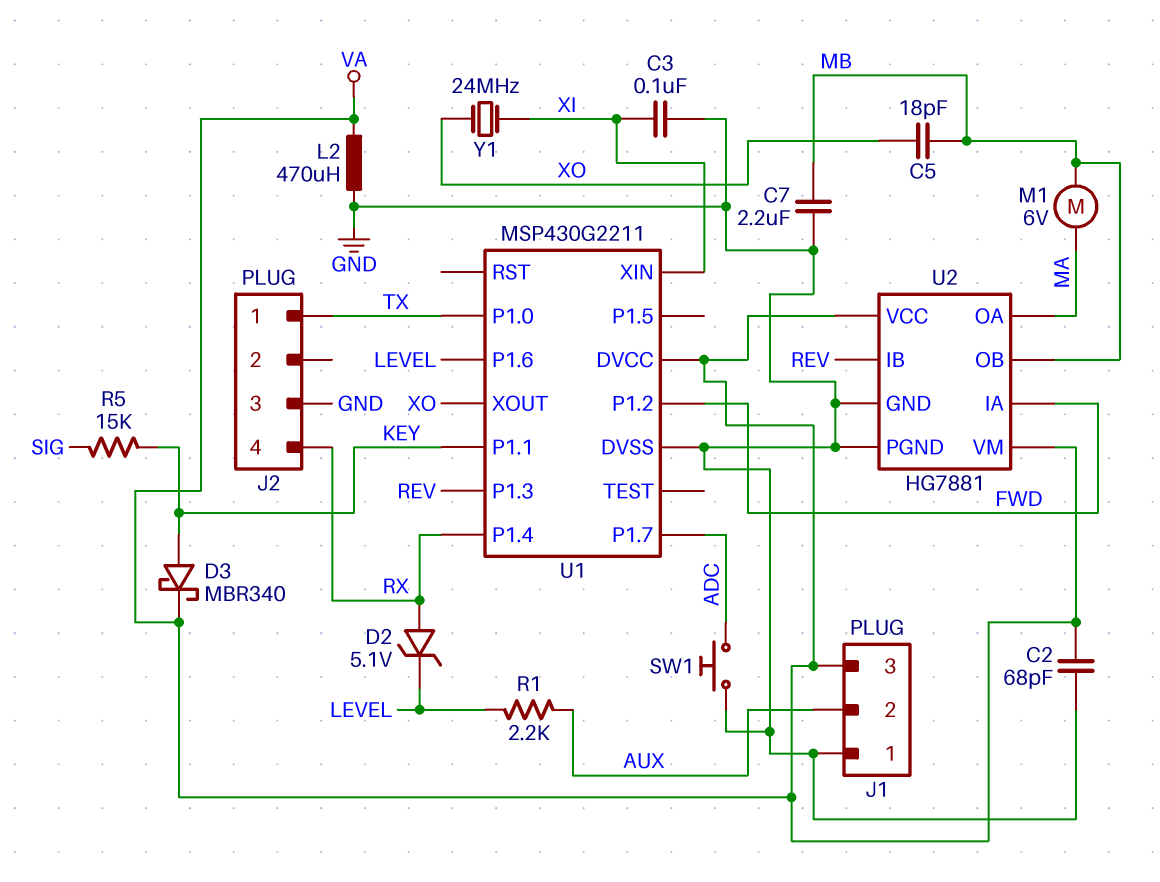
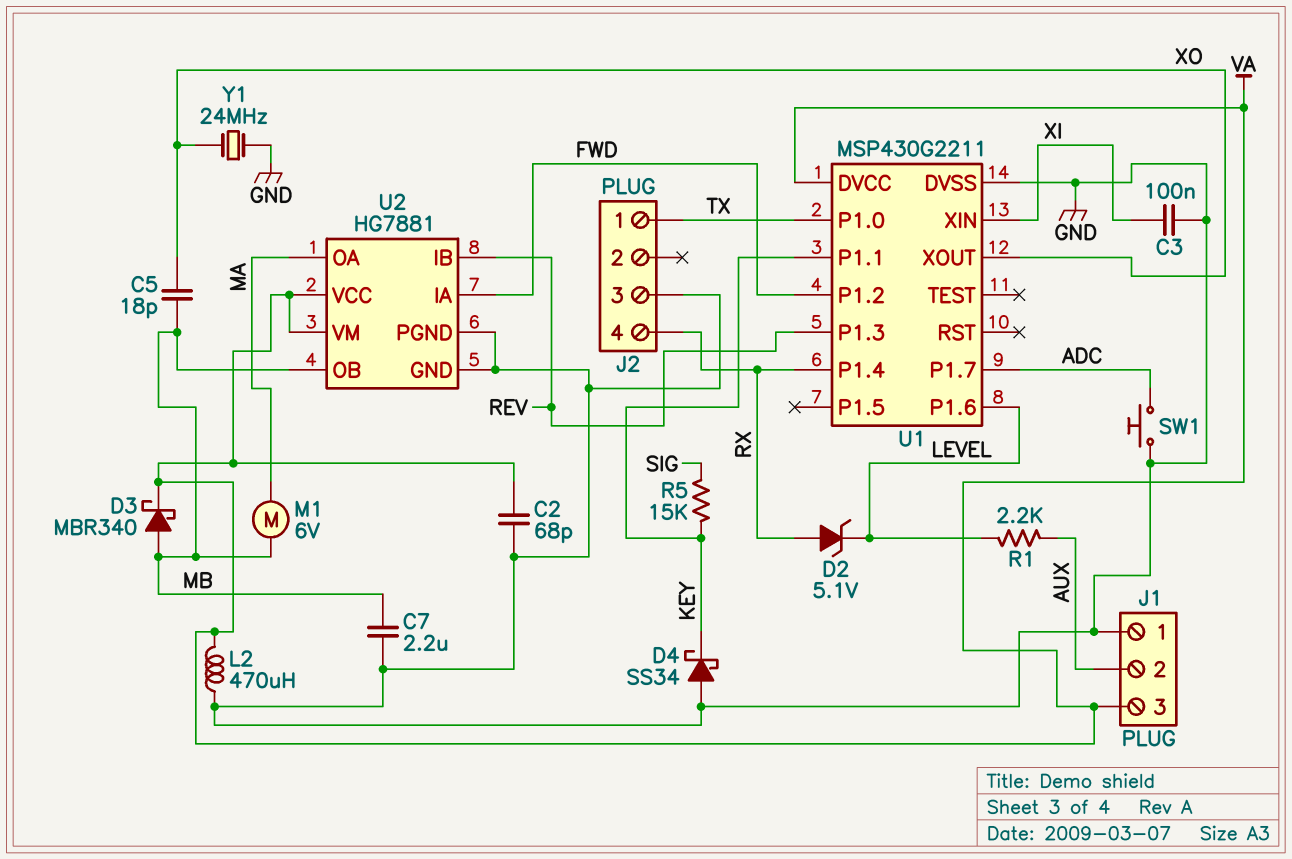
D3: schottky MBR340 (A KEY, K VA) -> schottky MBR340 (A MB, K VA)
D4: none -> schottky SS34 (A GND, K KEY)
Y1: 24MHz (XI, XO) -> 24MHz (GND, XO)

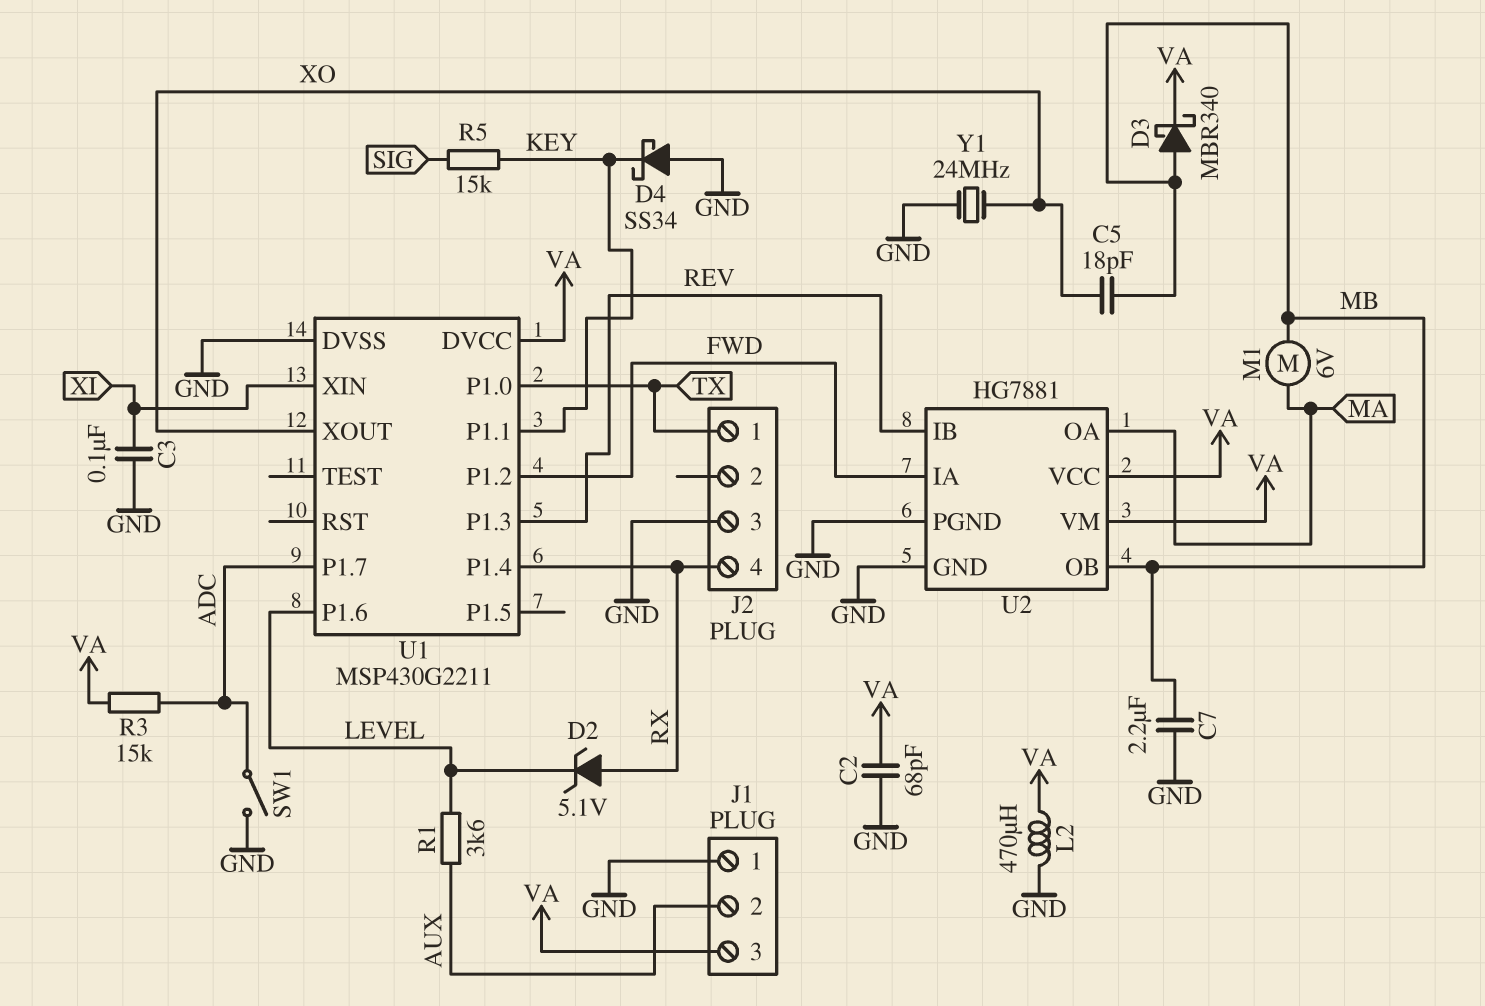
R1: 2.2k (AUX, LEVEL) -> 3.6k (AUX, LEVEL)
R3: none -> 15k (ADC, VA)
SW1: button (ADC, GND) -> switch (ADC, GND)

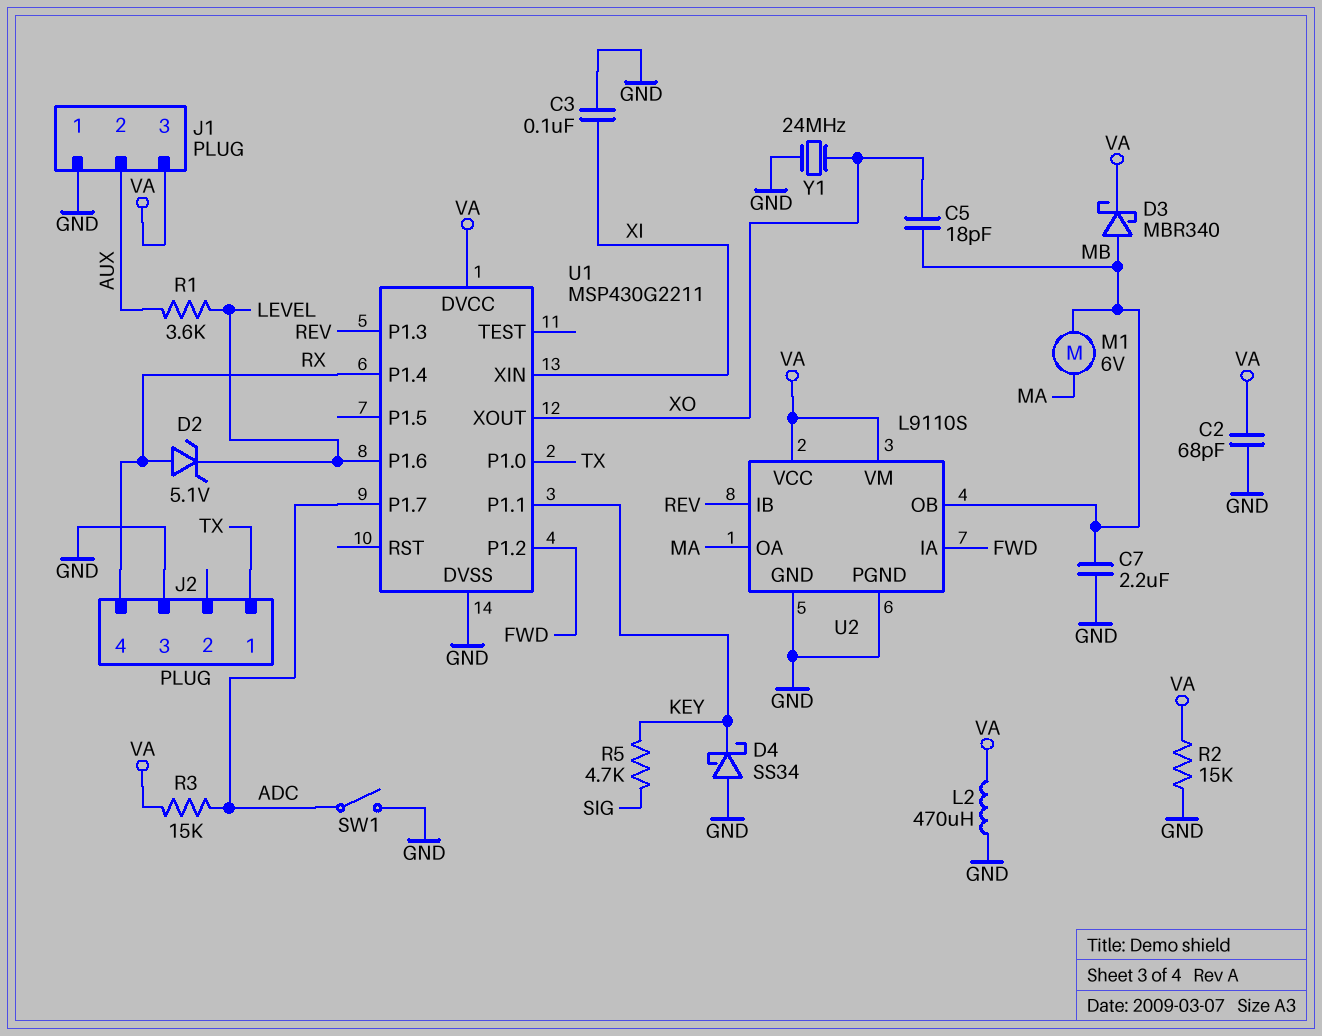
R2: none -> 15k (GND, VA)
R5: 15k (KEY, SIG) -> 4.7k (KEY, SIG)
U2: HG7881 -> L9110S

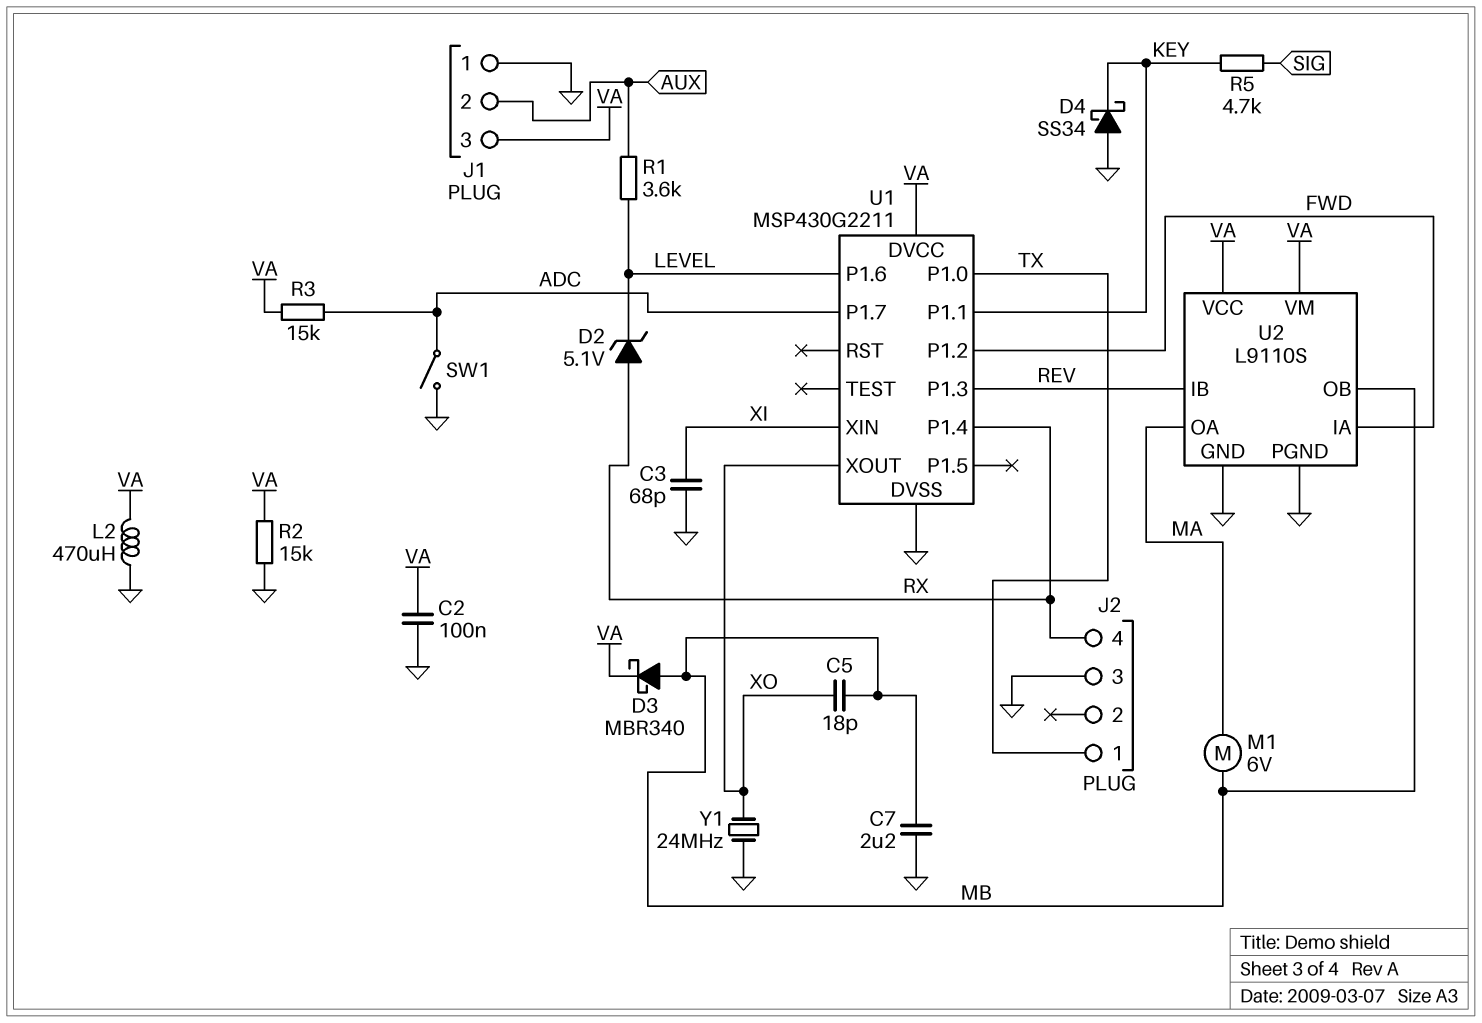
C2: 68pF (GND, VA) -> 100nF (GND, VA)
C3: 100nF (GND, XI) -> 68pF (GND, XI)

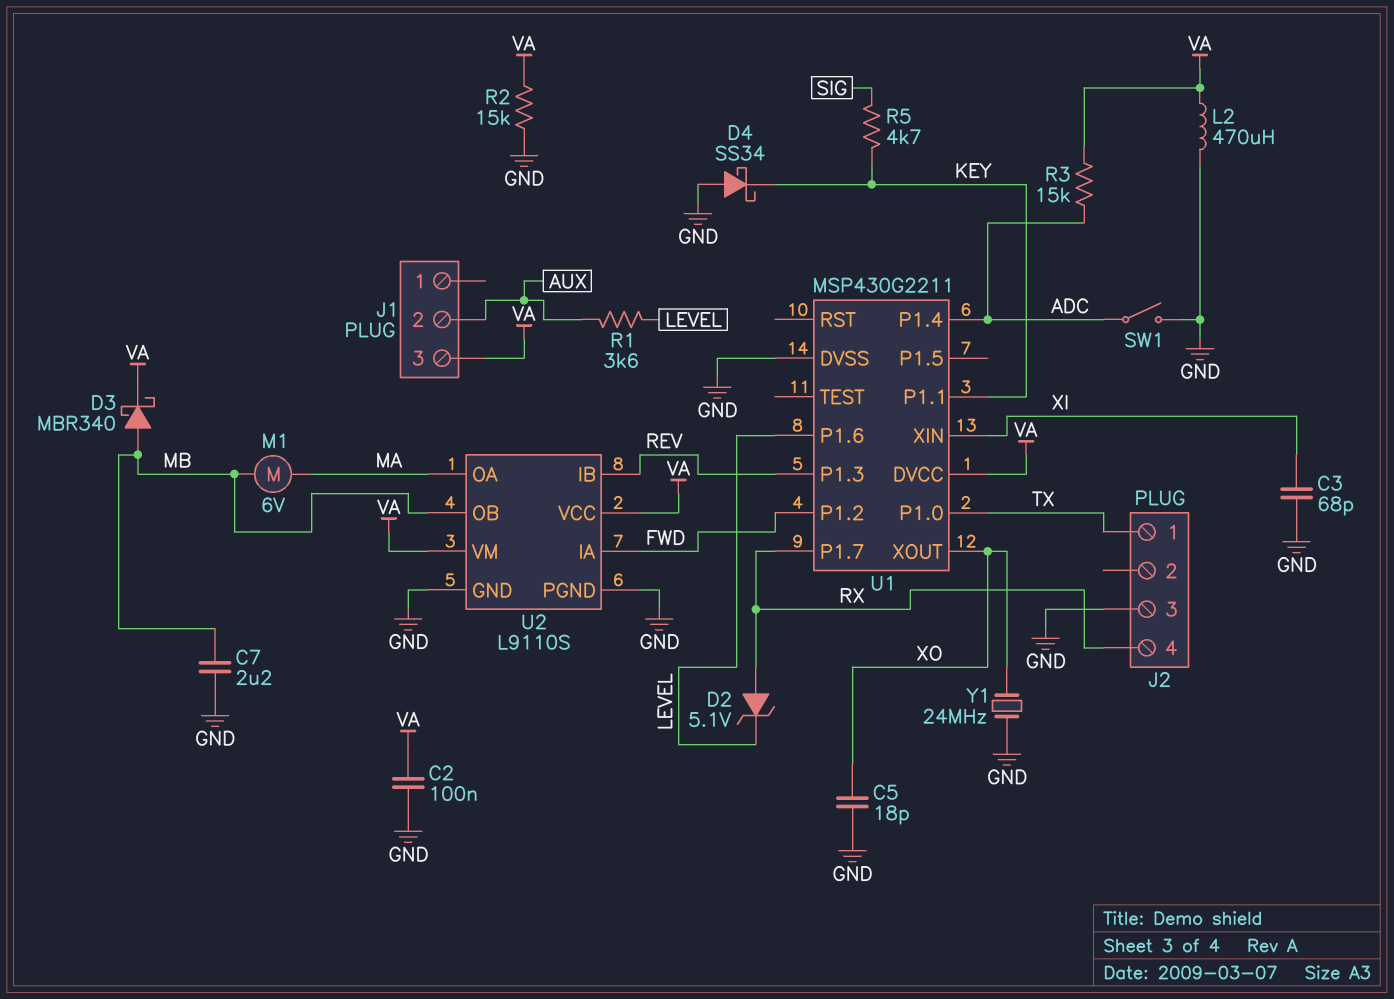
C5: 18pF (MB, XO) -> 18pF (GND, XO)
J1 pin 1: GND -> none
U1 pin P1.4: RX -> ADC
U1 pin P1.7: ADC -> RX

